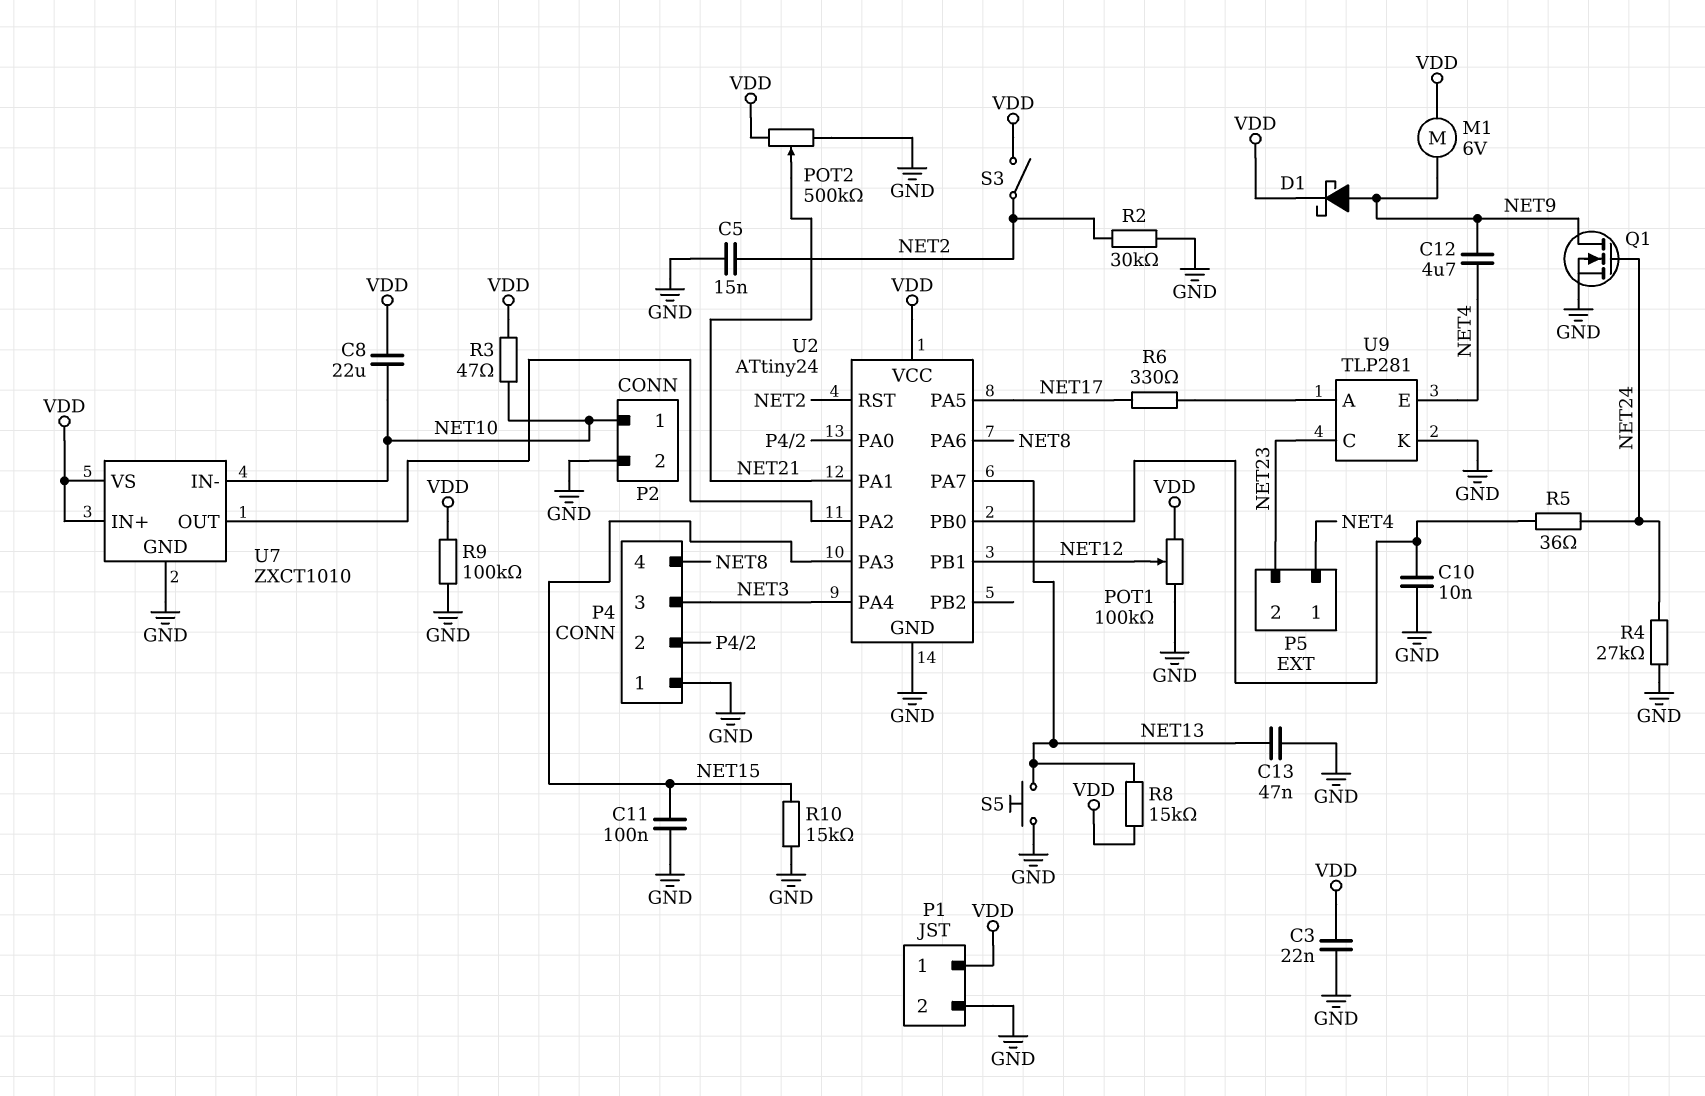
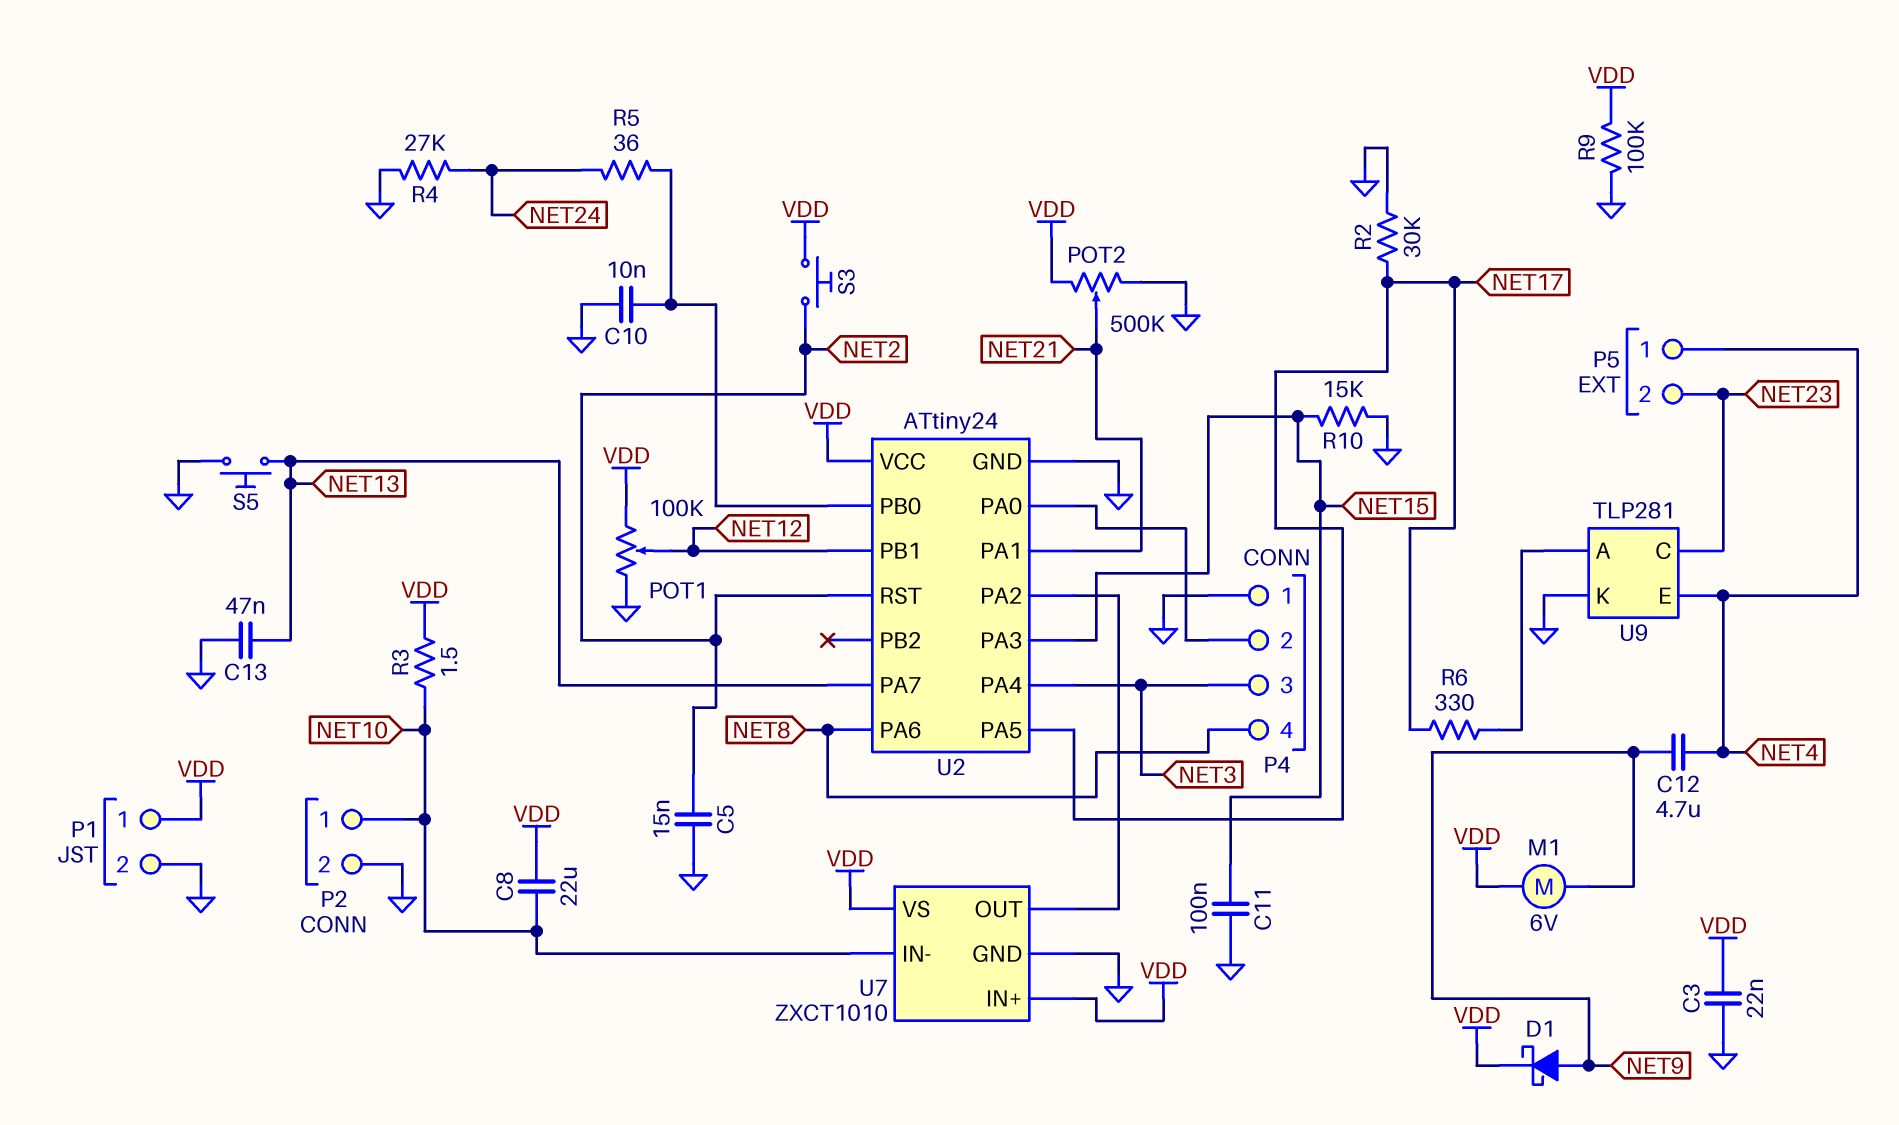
Q1: NMOS (G NET24, D NET9, S GND) -> none
R2: 30k (GND, NET2) -> 30k (GND, NET17)
R3: 47 (NET10, VDD) -> 1.5 (NET10, VDD)
R8: 15k (NET13, VDD) -> none
S3: switch (NET2, VDD) -> button (NET2, VDD)

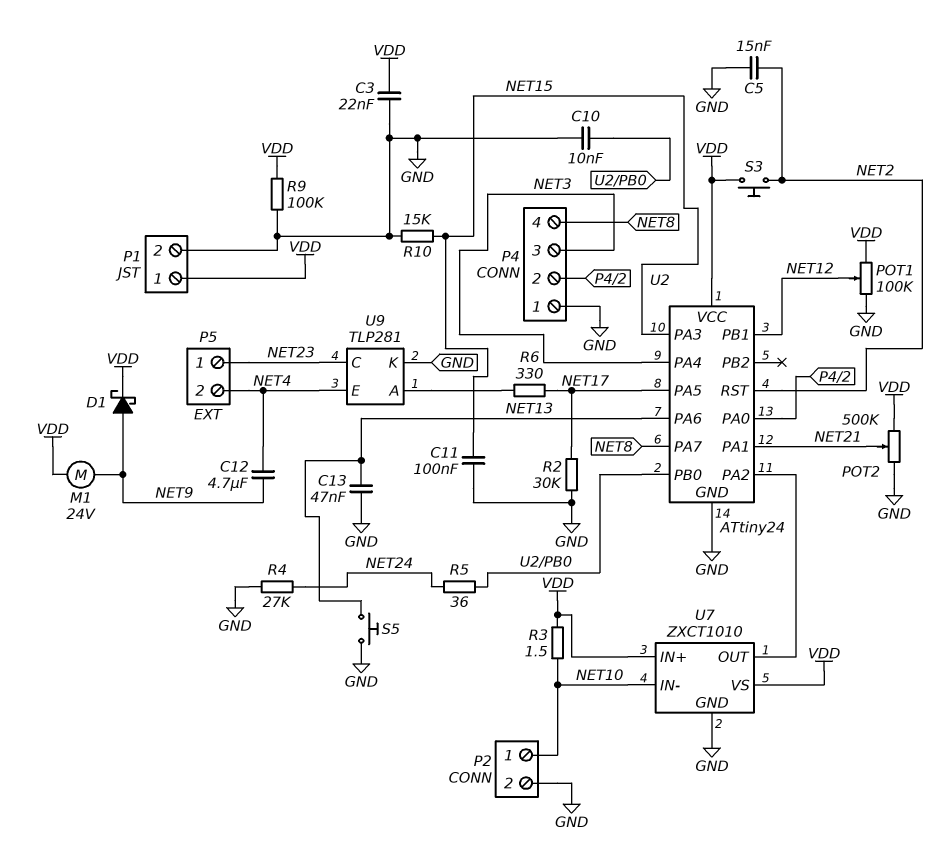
C8: 22uF (NET10, VDD) -> none
M1: motor 6V (NET9, VDD) -> motor 24V (NET9, VDD)
P5 pin 1: NET4 -> NET23
P5 pin 2: NET23 -> NET4
U2 pin PA6: NET8 -> NET13
U2 pin PA7: NET13 -> NET8

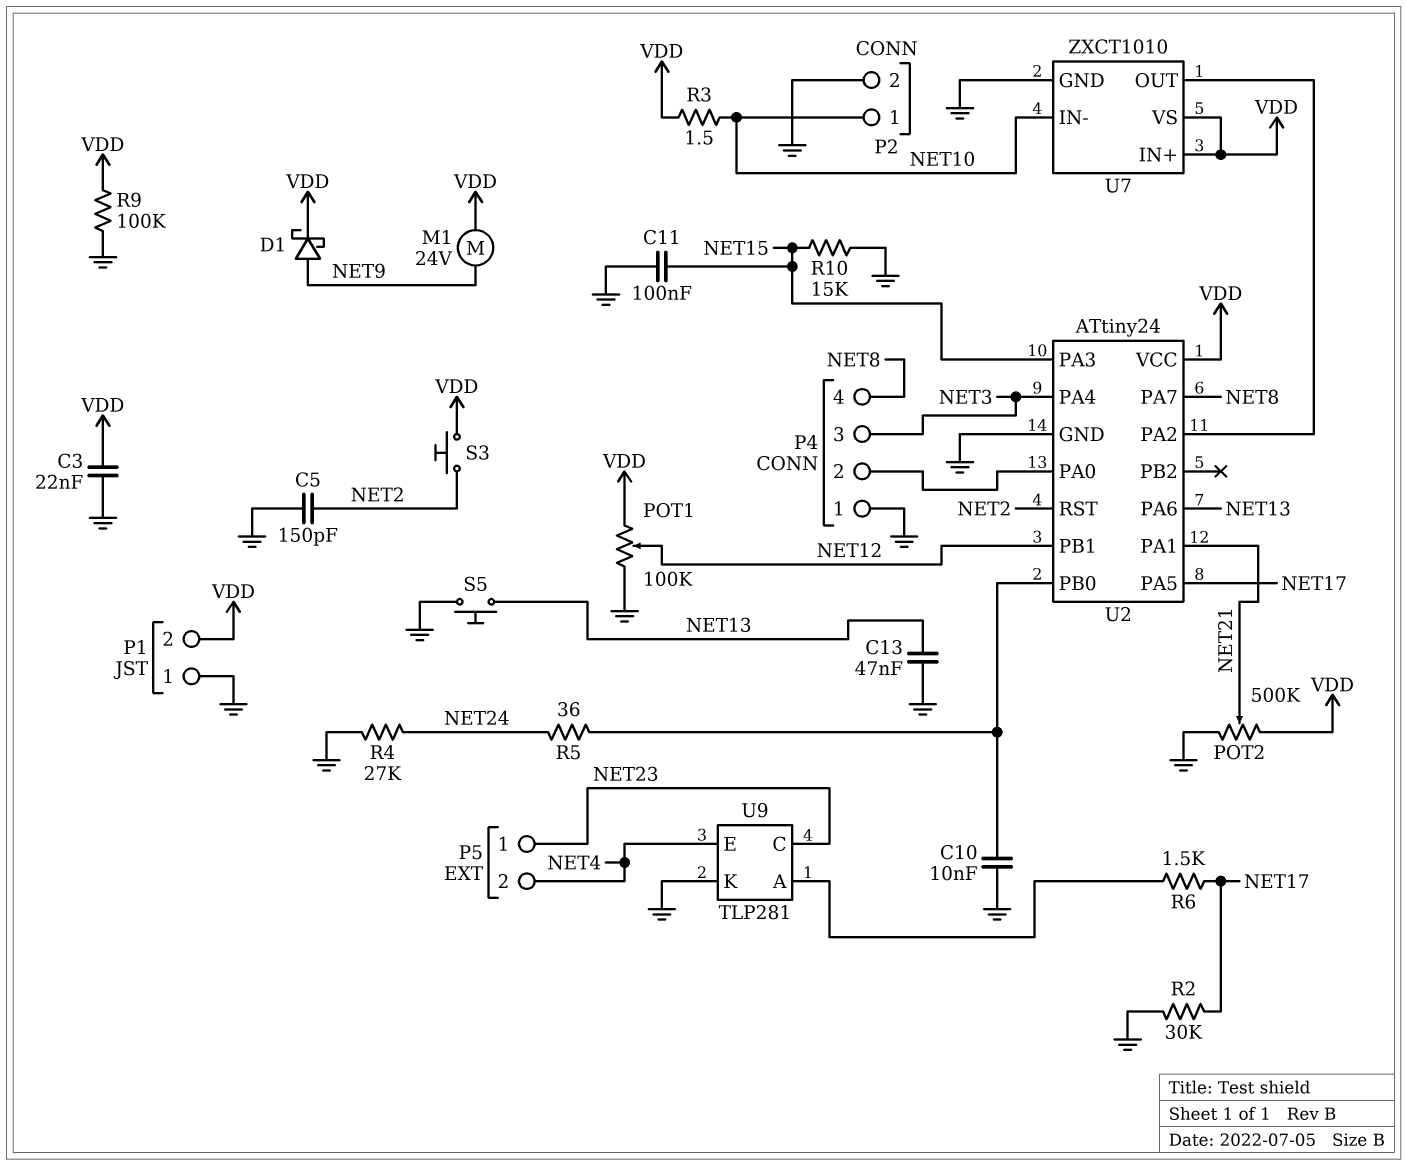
C5: 15nF (GND, NET2) -> 150pF (GND, NET2)
C12: 4.7uF (NET4, NET9) -> none
P1 pin 1: VDD -> GND
P1 pin 2: GND -> VDD
R6: 330 (NET17, U9/A) -> 1.5k (NET17, U9/A)

